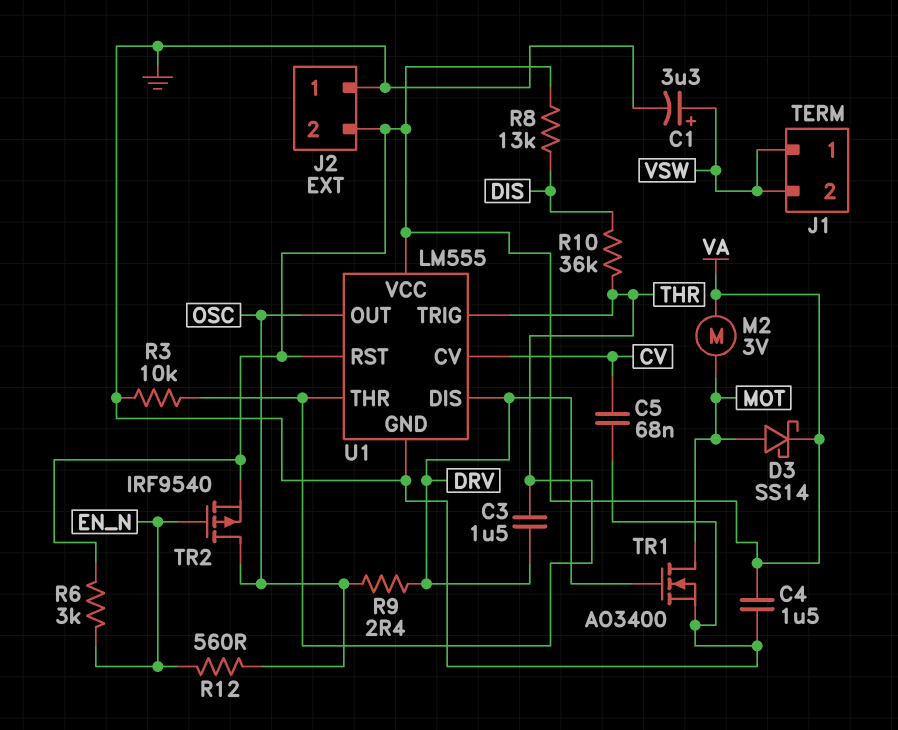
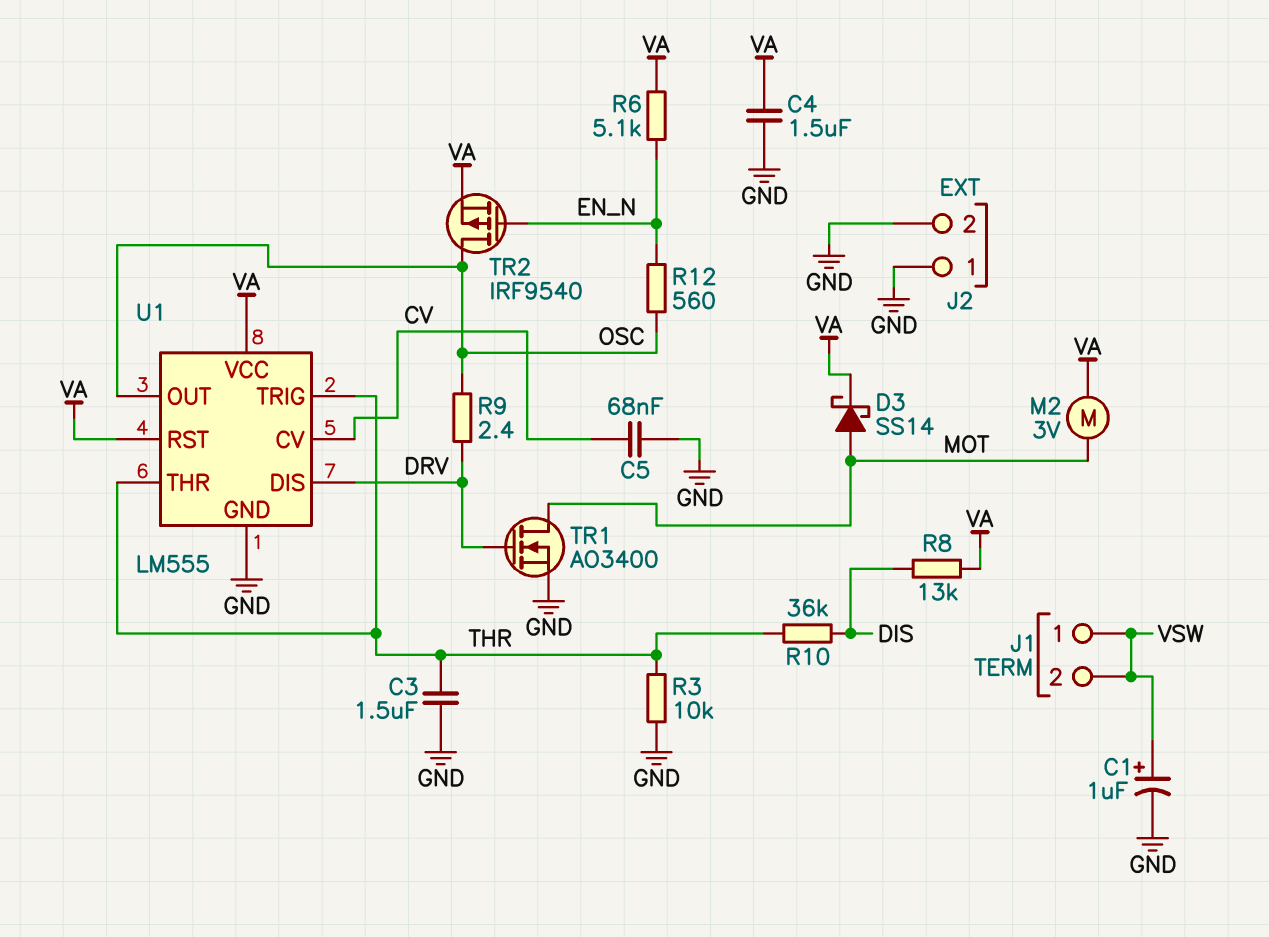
C1: 3.3uF (plus VSW, minus GND) -> 1uF (plus VSW, minus GND)
C3: 1.5uF (DRV, THR) -> 1.5uF (GND, THR)
J2 pin 2: VA -> GND
R6: 3k (EN_N, VA) -> 5.1k (EN_N, VA)

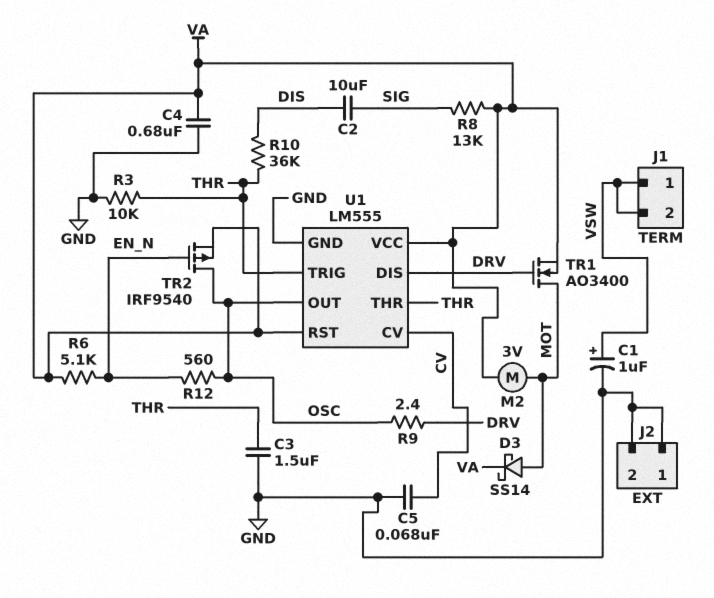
C2: none -> 10uF (DIS, SIG)
C4: 1.5uF (GND, VA) -> 680nF (GND, VA)
R8: 13k (DIS, VA) -> 13k (SIG, VA)
TR1: NMOS AO3400 (G DRV, D MOT, S GND) -> NMOS AO3400 (G DRV, D MOT, S VA)

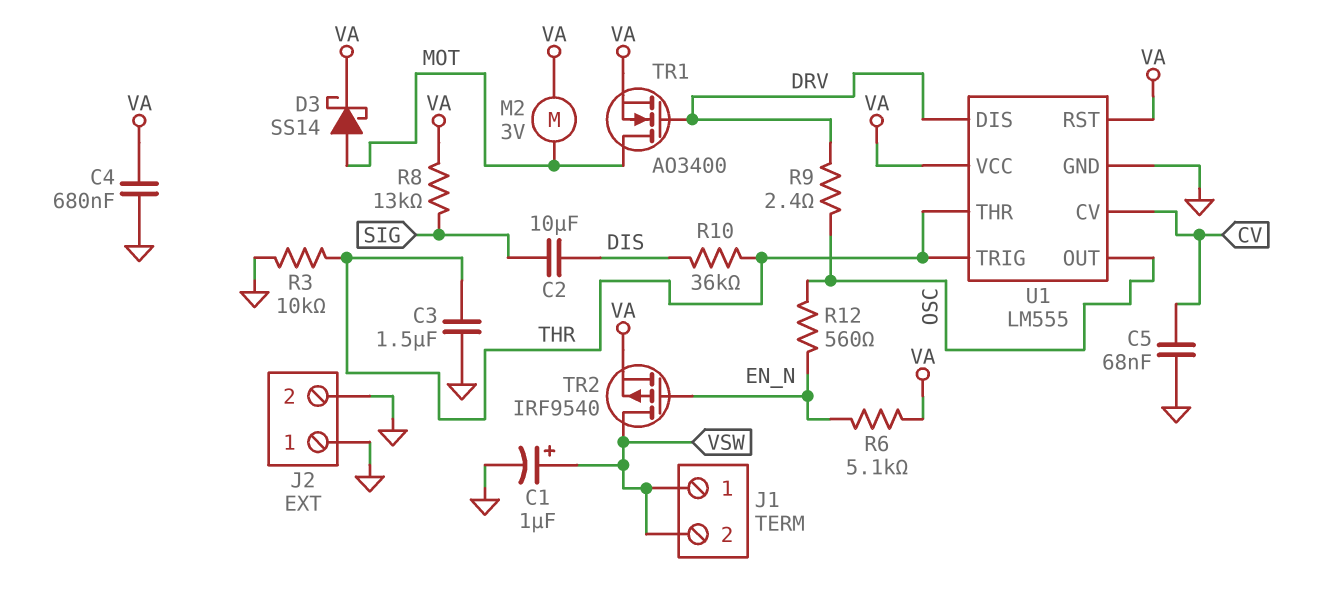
TR2: PMOS IRF9540 (G EN_N, D OSC, S VA) -> PMOS IRF9540 (G EN_N, D VSW, S VA)

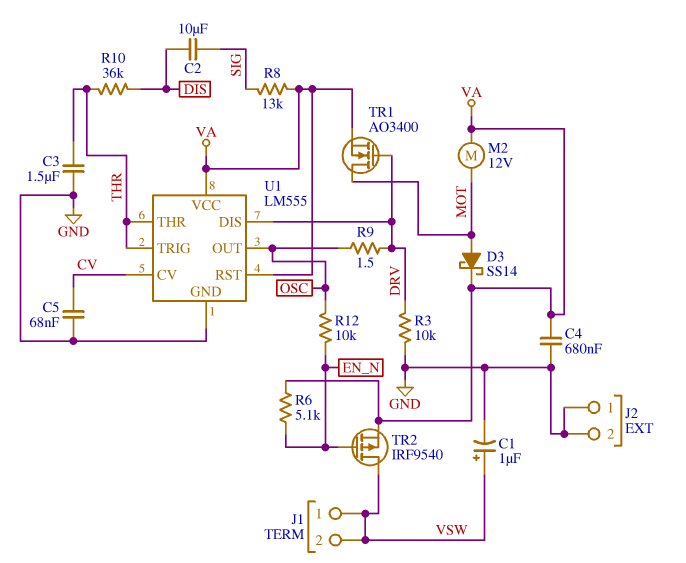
M2: motor 3V (MOT, VA) -> motor 12V (MOT, VA)
R3: 10k (GND, THR) -> 10k (DRV, GND)
R9: 2.4 (DRV, OSC) -> 1.5 (DRV, OSC)
R12: 560 (EN_N, OSC) -> 10k (EN_N, OSC)

